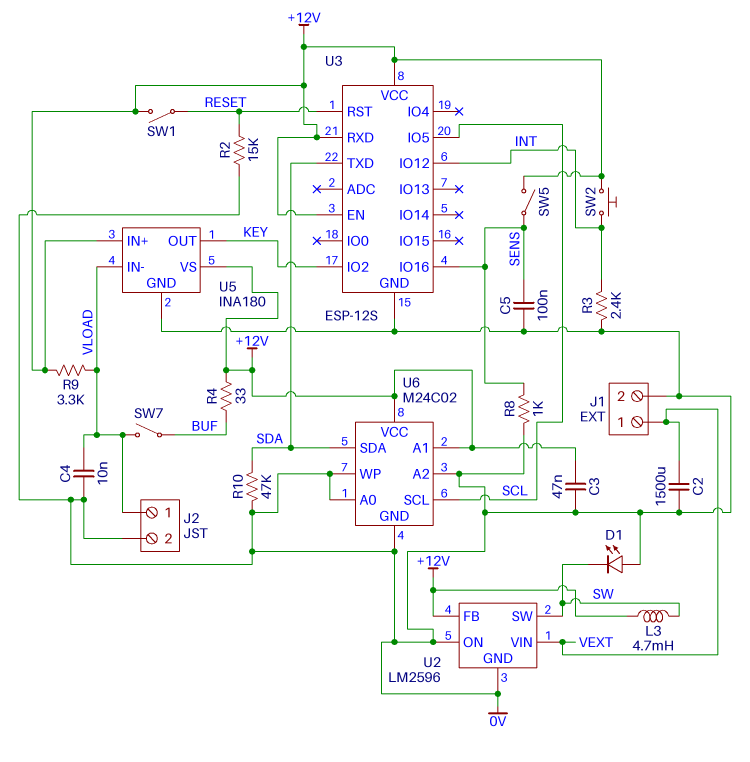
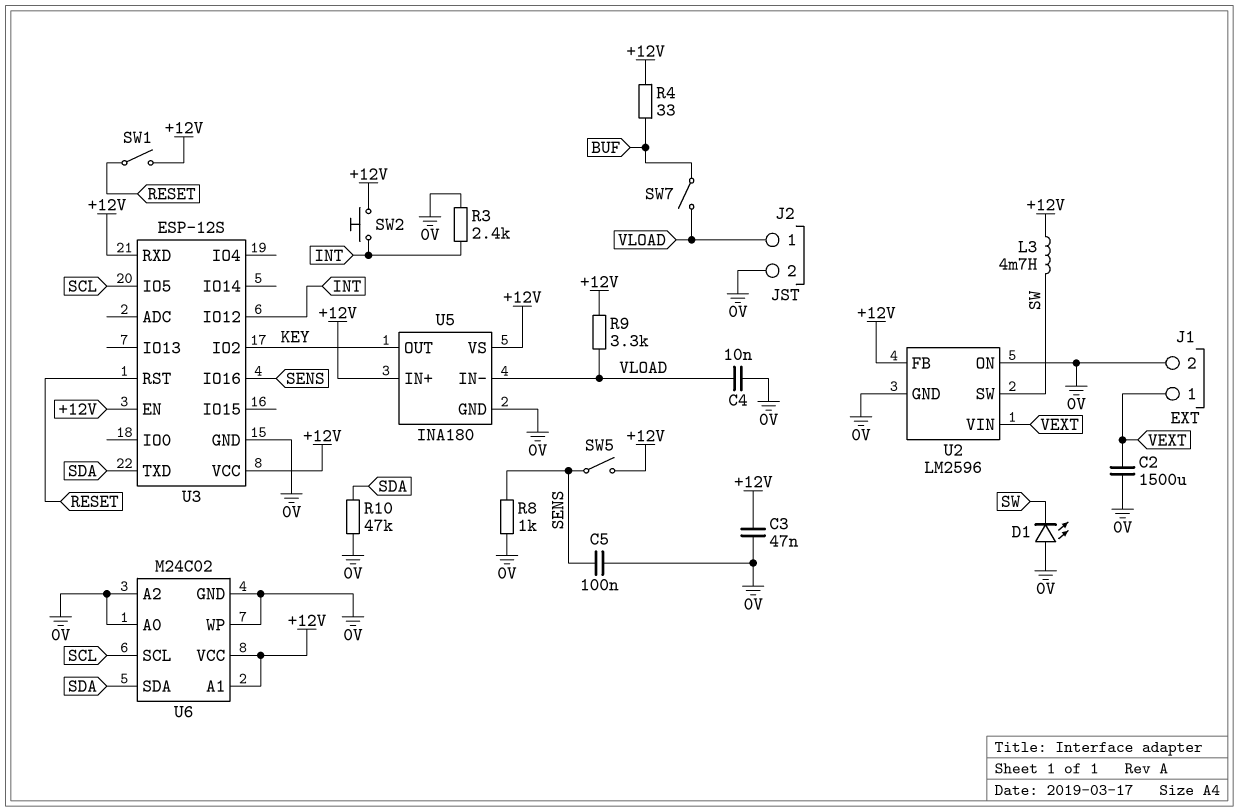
R2: 15k (0V, RESET) -> none

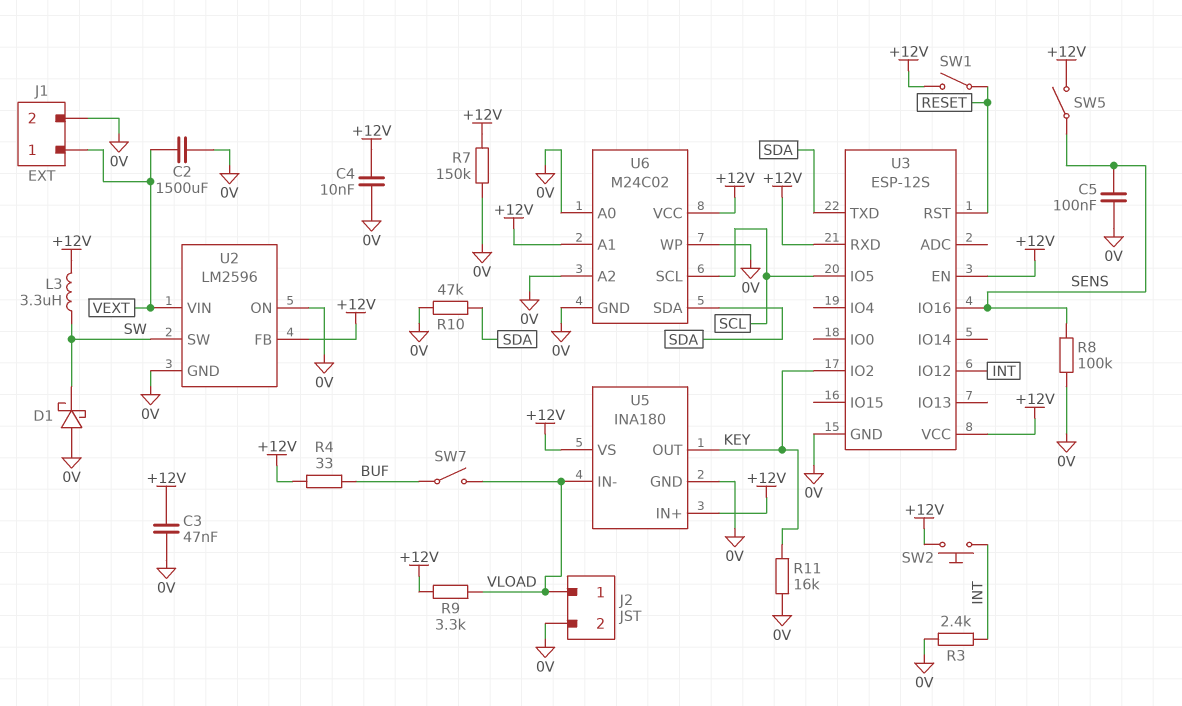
C4: 10nF (0V, VLOAD) -> 10nF (+12V, 0V)
D1: LED (A 0V, K SW) -> schottky (A 0V, K SW)
L3: 4.7mH (+12V, SW) -> 3.3uH (+12V, SW)
R7: none -> 150k (+12V, 0V)
R8: 1k (0V, SENS) -> 100k (0V, SENS)
R11: none -> 16k (0V, KEY)

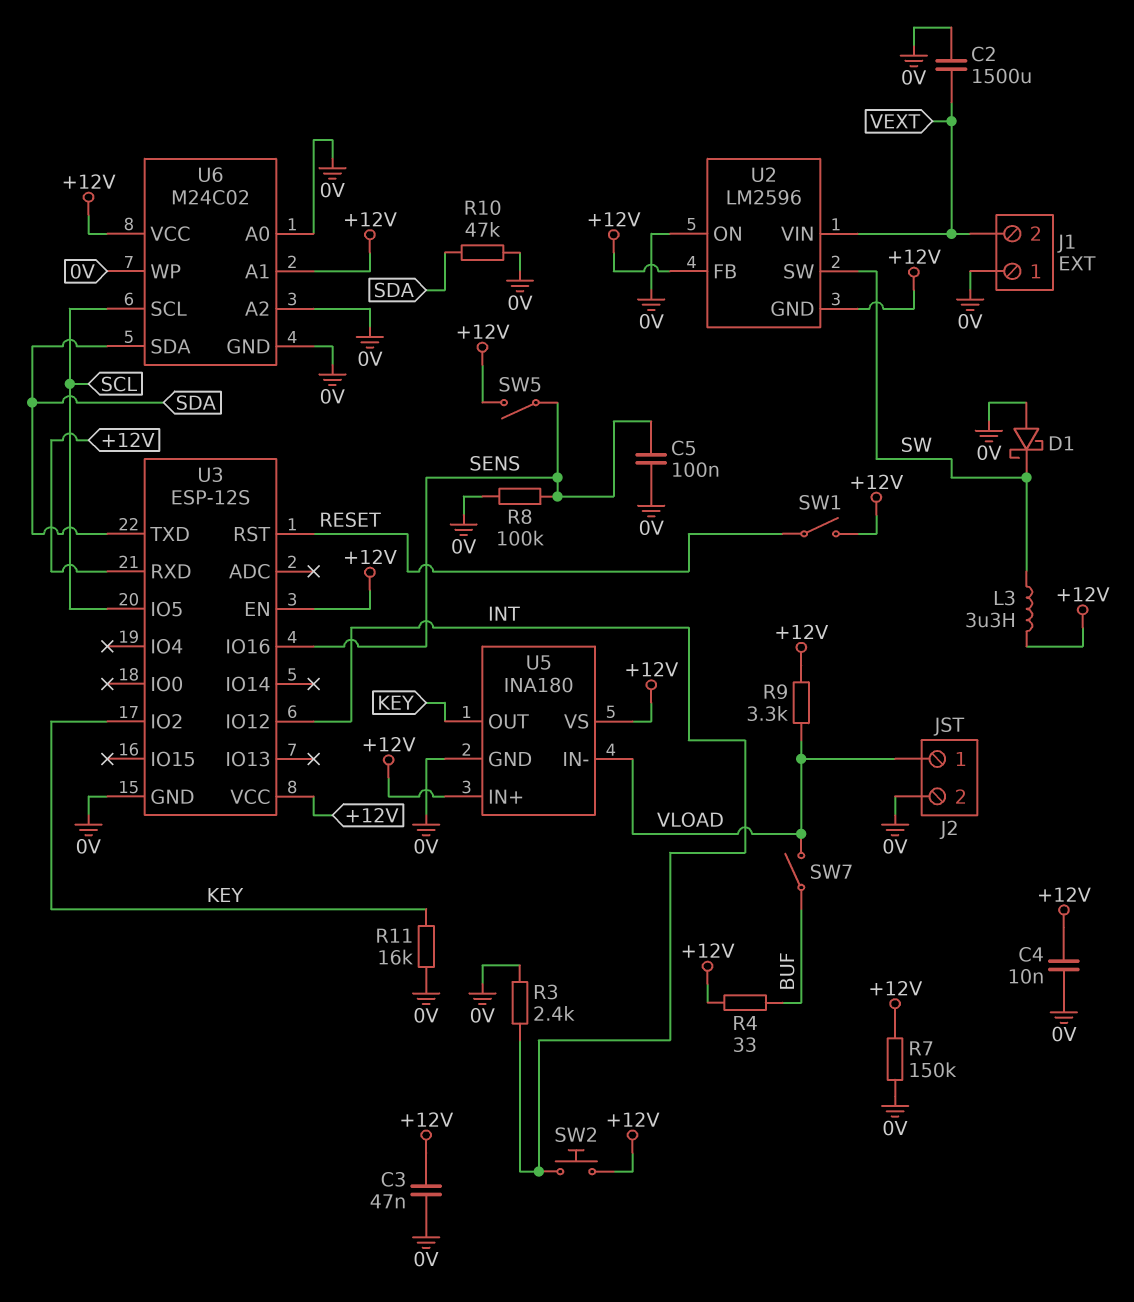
J1 pin 1: VEXT -> 0V
J1 pin 2: 0V -> VEXT
U2 pin GND: 0V -> +12V

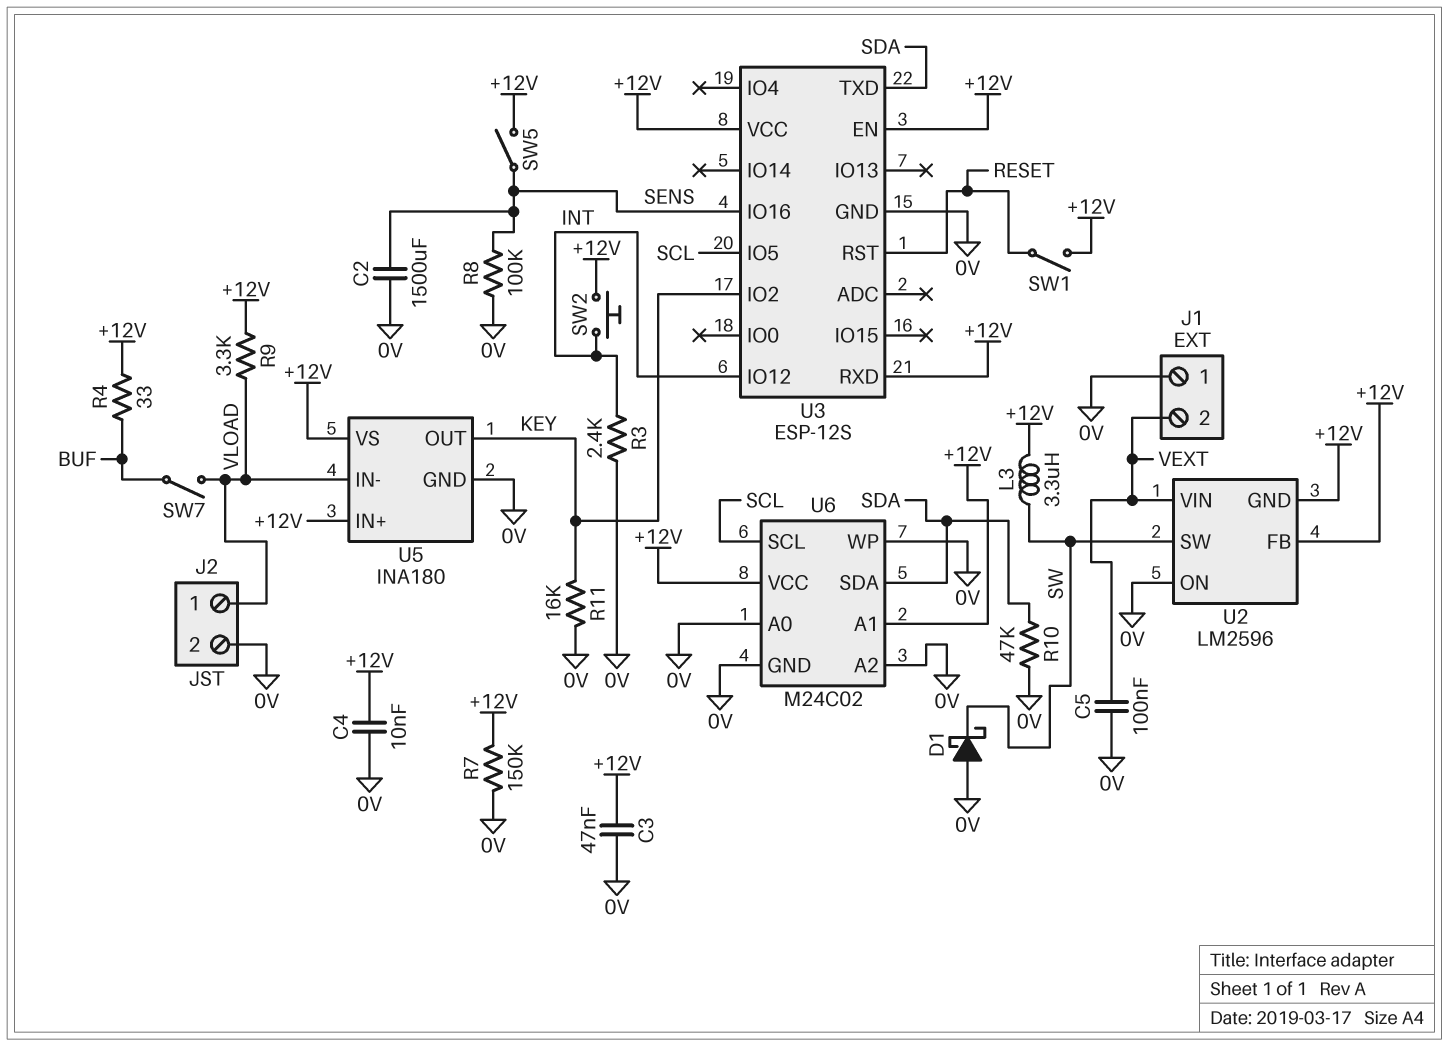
C2: 1500uF (0V, VEXT) -> 1500uF (0V, SENS)
C5: 100nF (0V, SENS) -> 100nF (0V, VEXT)

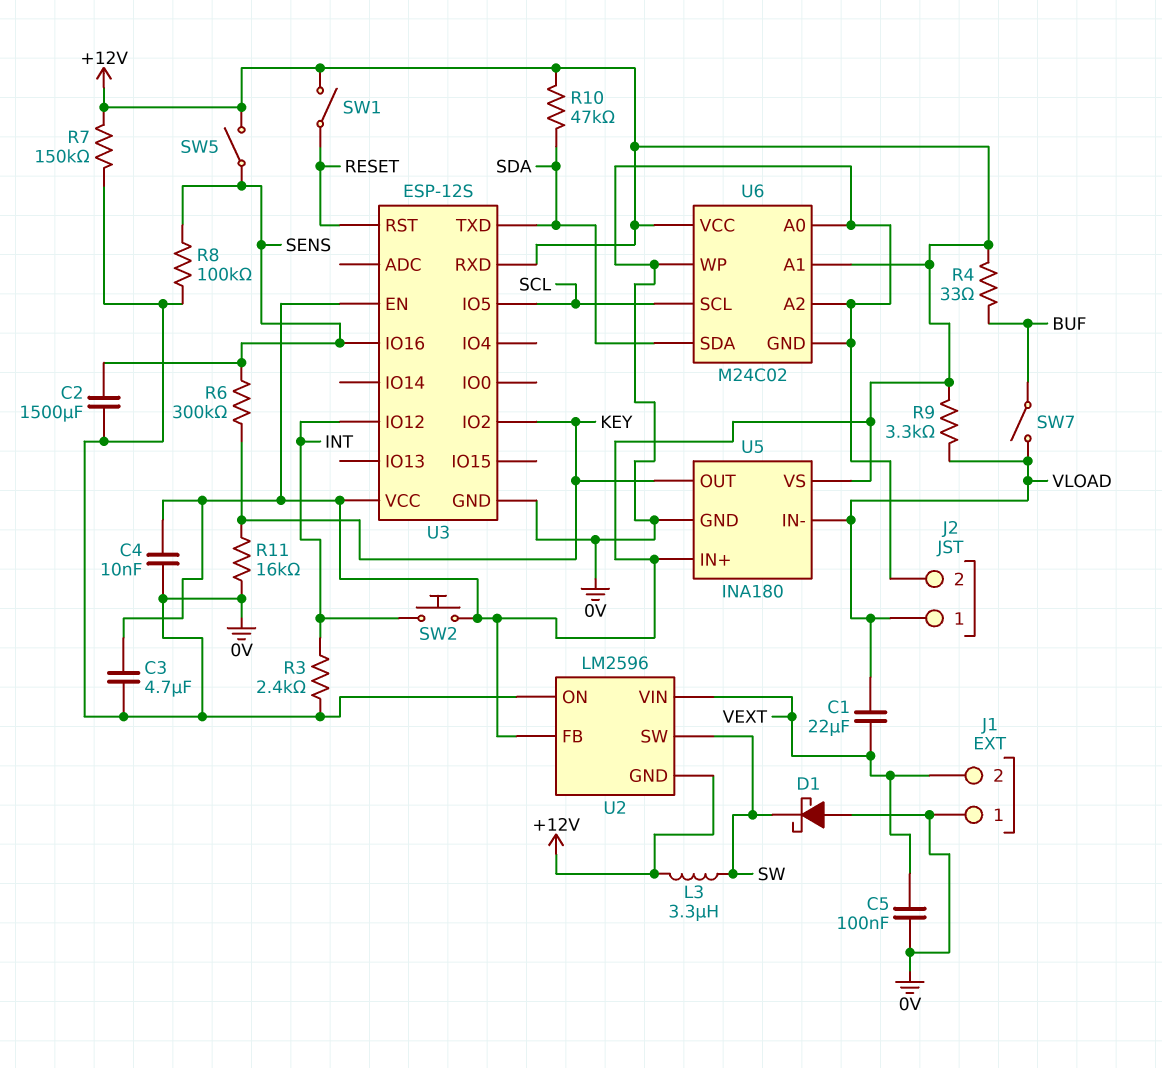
C1: none -> 22uF (VEXT, VLOAD)
C3: 47nF (+12V, 0V) -> 4.7uF (+12V, 0V)
R6: none -> 300k (KEY, SENS)
R10: 47k (0V, SDA) -> 47k (+12V, SDA)

